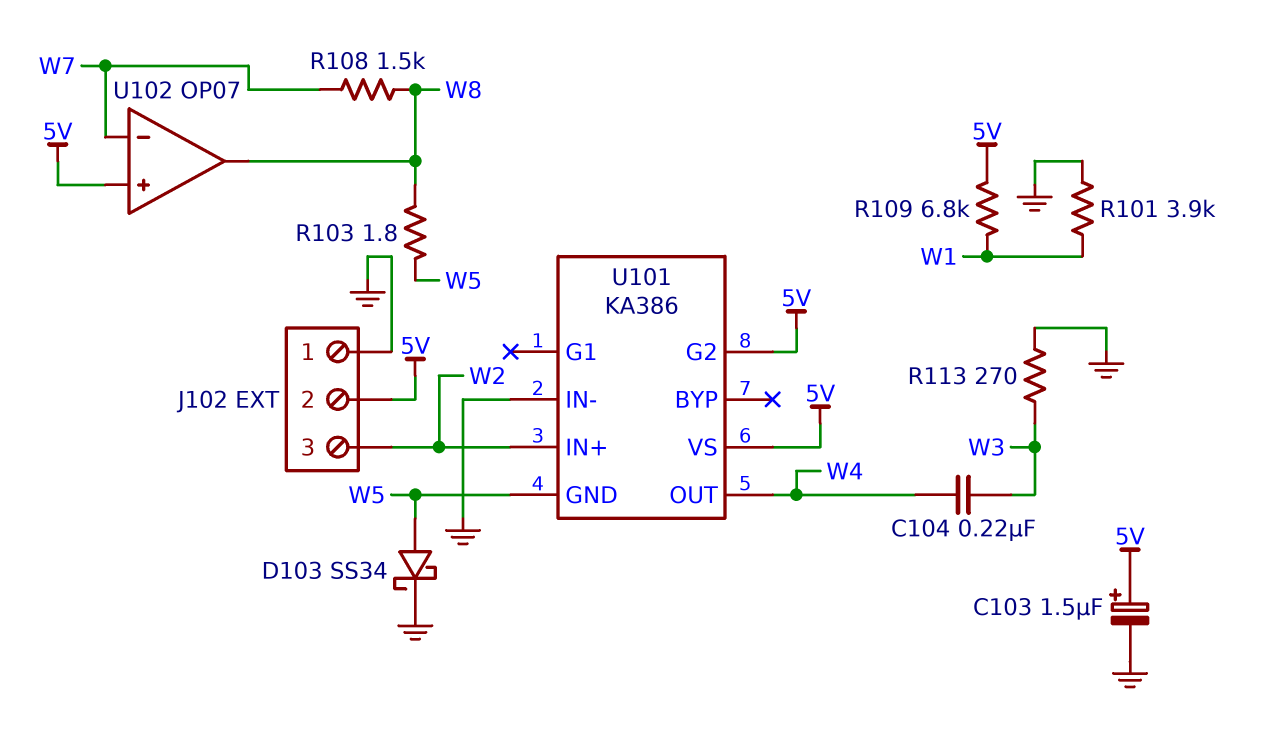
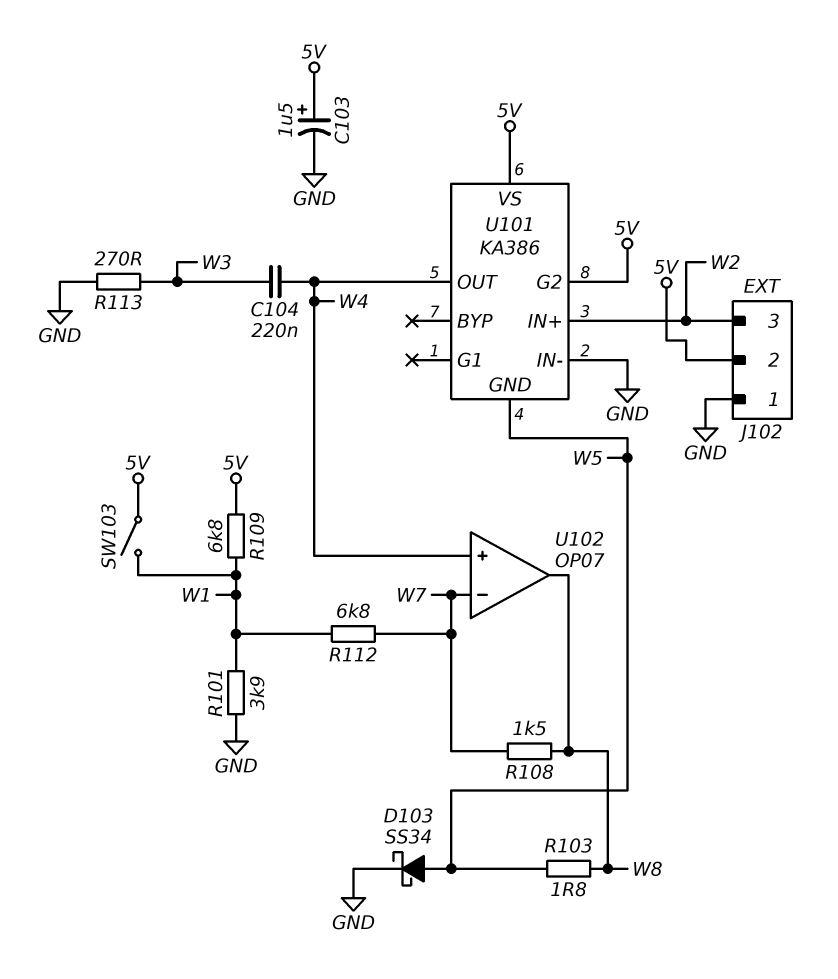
R112: none -> 6.8k (W1, W7)
SW103: none -> switch (5V, W1)
U102 pin in+: 5V -> W4

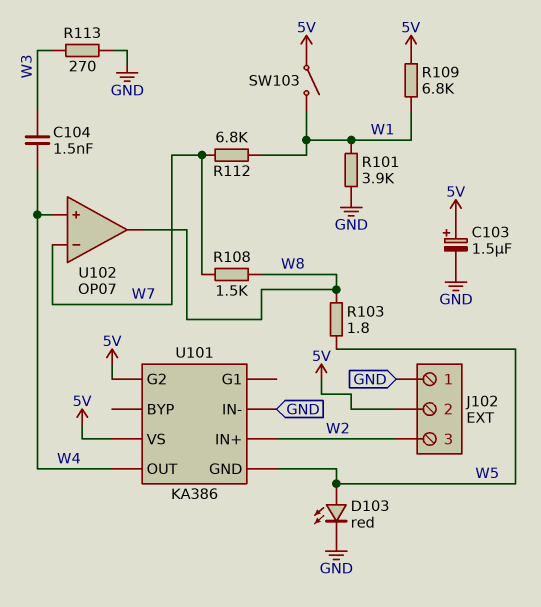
C104: 220nF (W3, W4) -> 1.5nF (W3, W4)
D103: schottky SS34 (A W5, K GND) -> LED red (A W5, K GND)

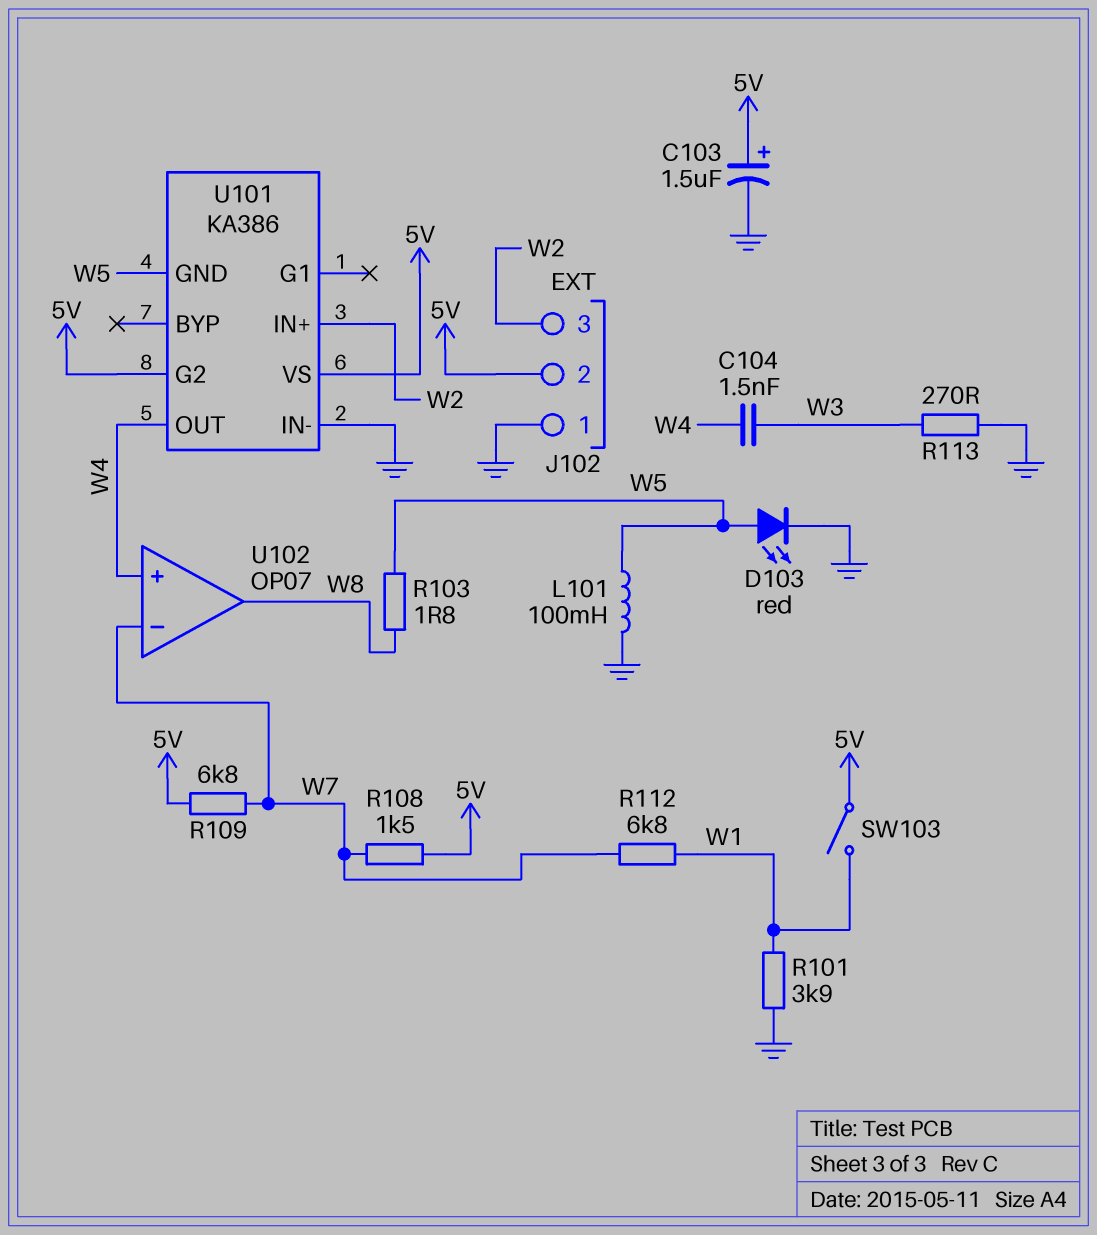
L101: none -> 100mH (GND, W5)
R108: 1.5k (W7, W8) -> 1.5k (5V, W7)
R109: 6.8k (5V, W1) -> 6.8k (5V, W7)

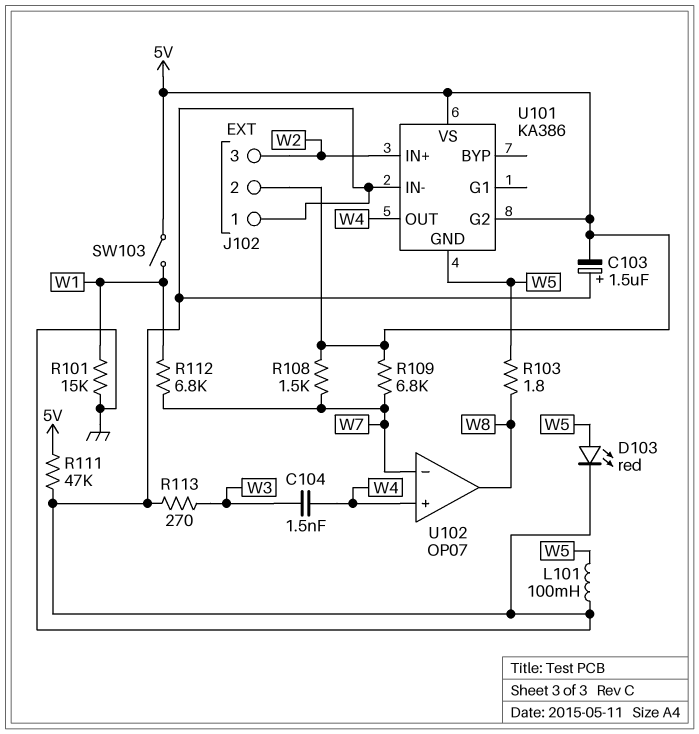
C103: 1.5uF (plus 5V, minus GND) -> 1.5uF (plus GND, minus 5V)
R101: 3.9k (GND, W1) -> 15k (GND, W1)
R111: none -> 47k (5V, GND)

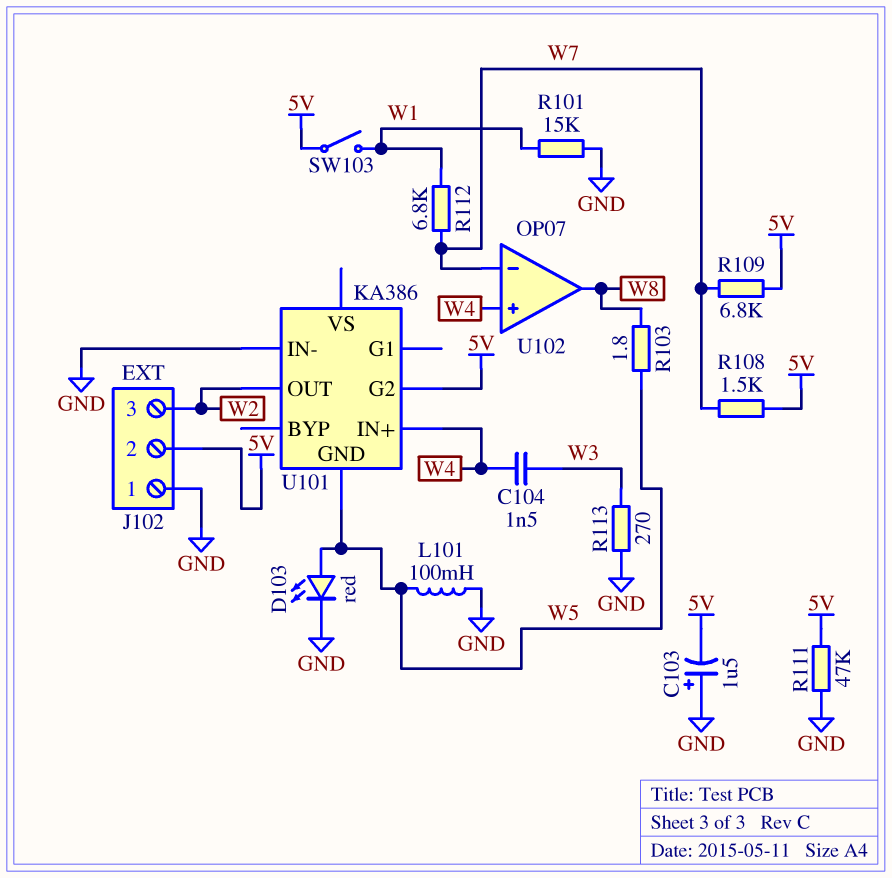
U101 pin IN+: W2 -> W4
U101 pin OUT: W4 -> W2
U101 pin VS: 5V -> none

